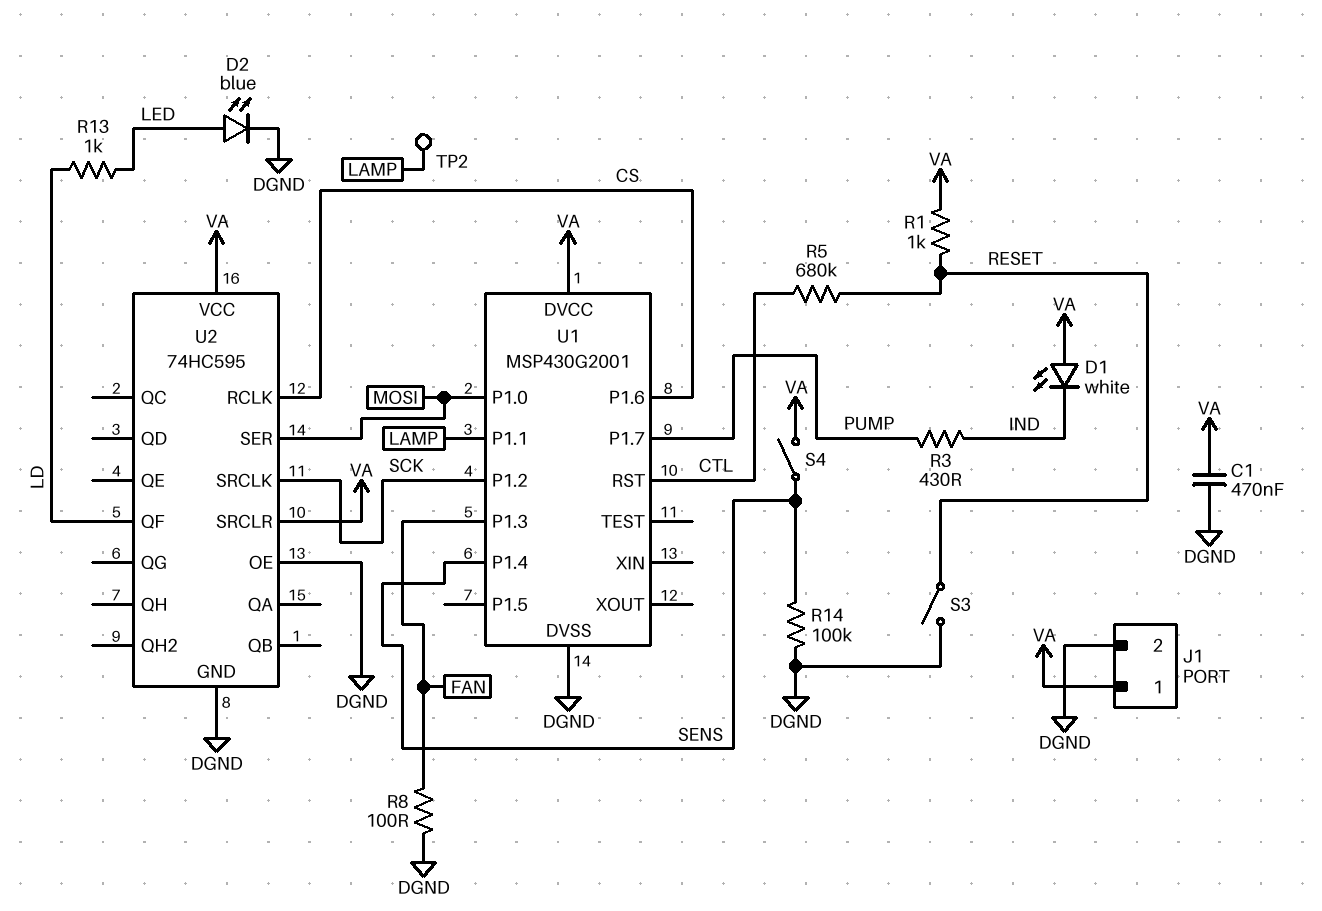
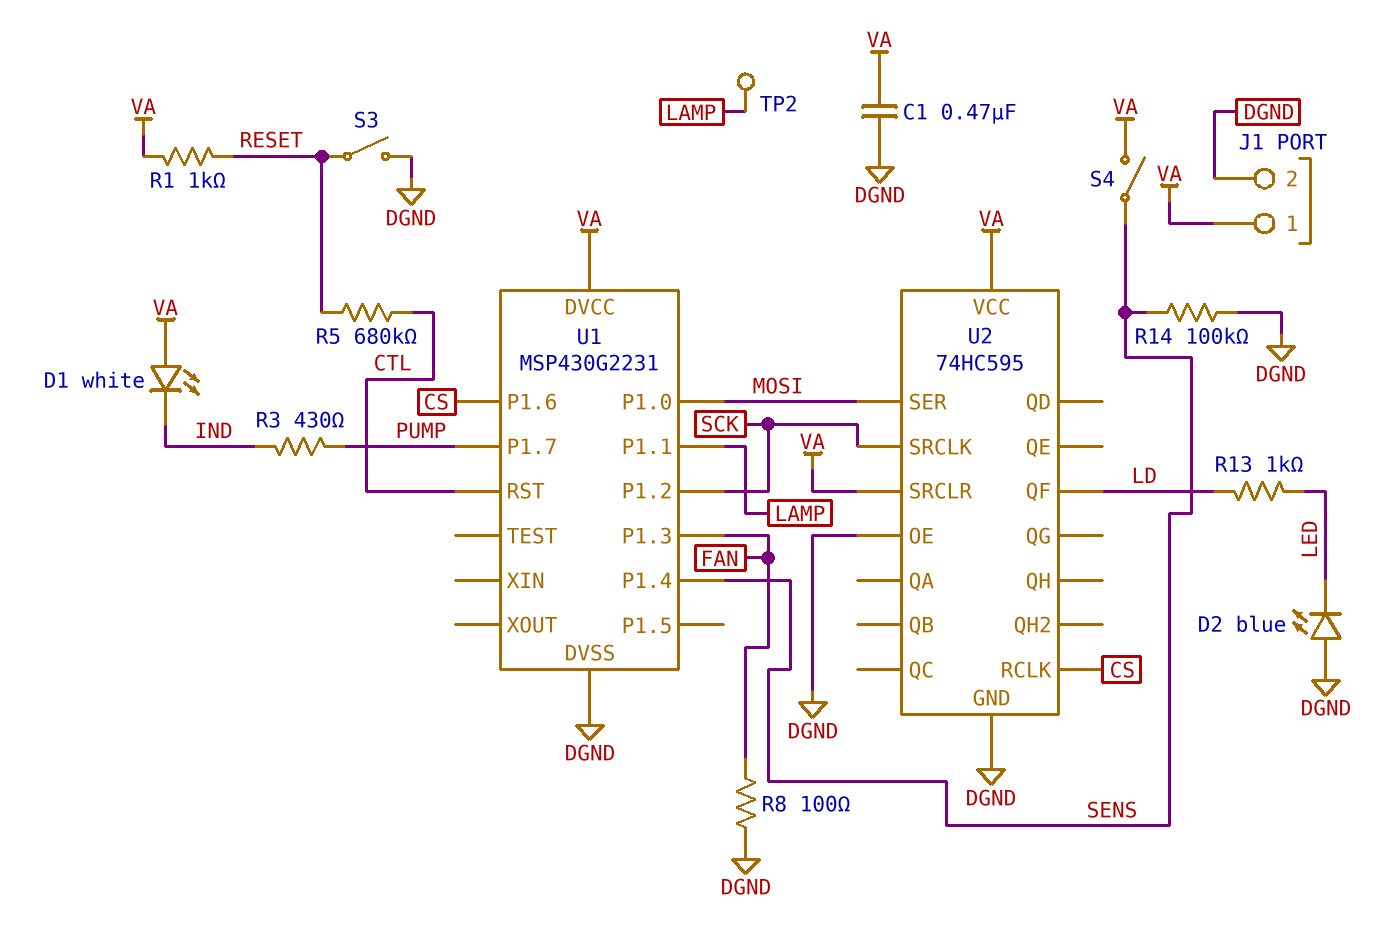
D2: LED blue (A LED, K DGND) -> LED blue (A DGND, K LED)
U1: MSP430G2001 -> MSP430G2231

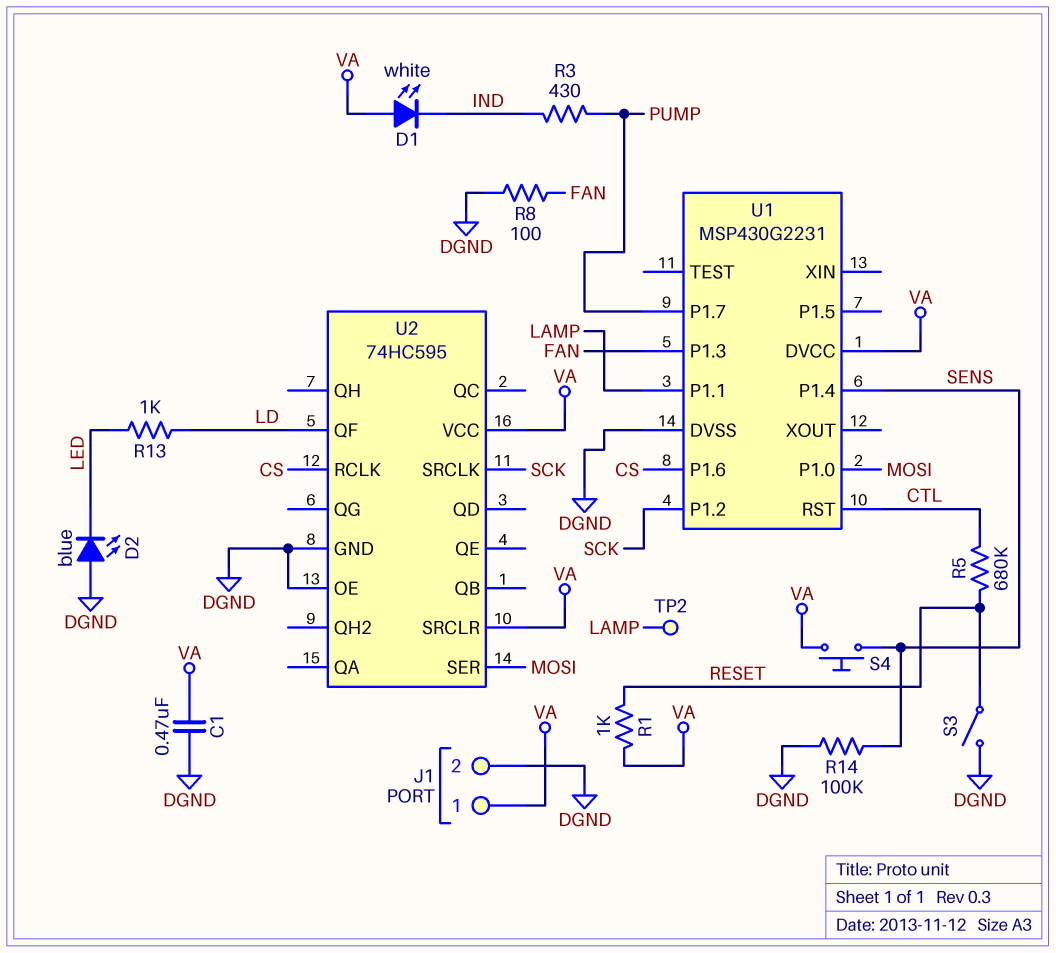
S4: switch (SENS, VA) -> button (SENS, VA)

